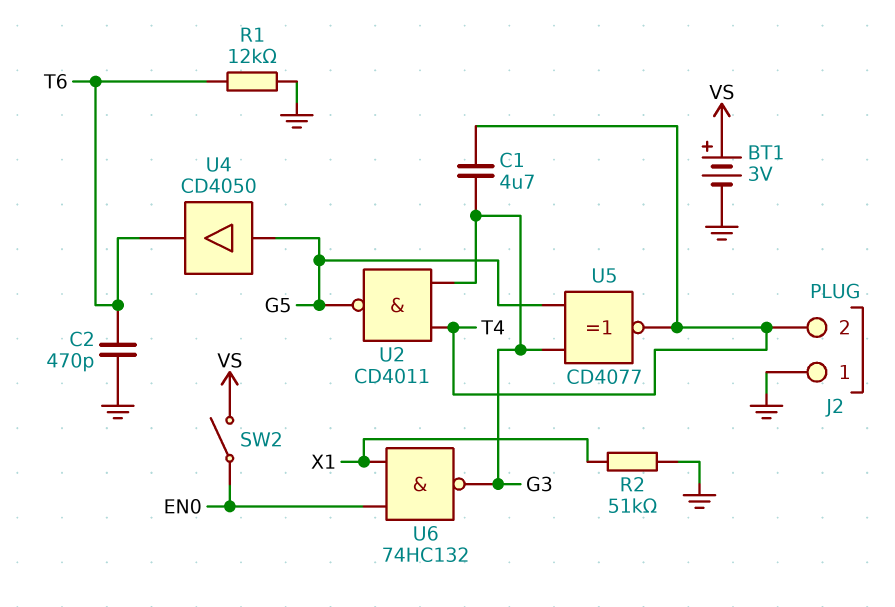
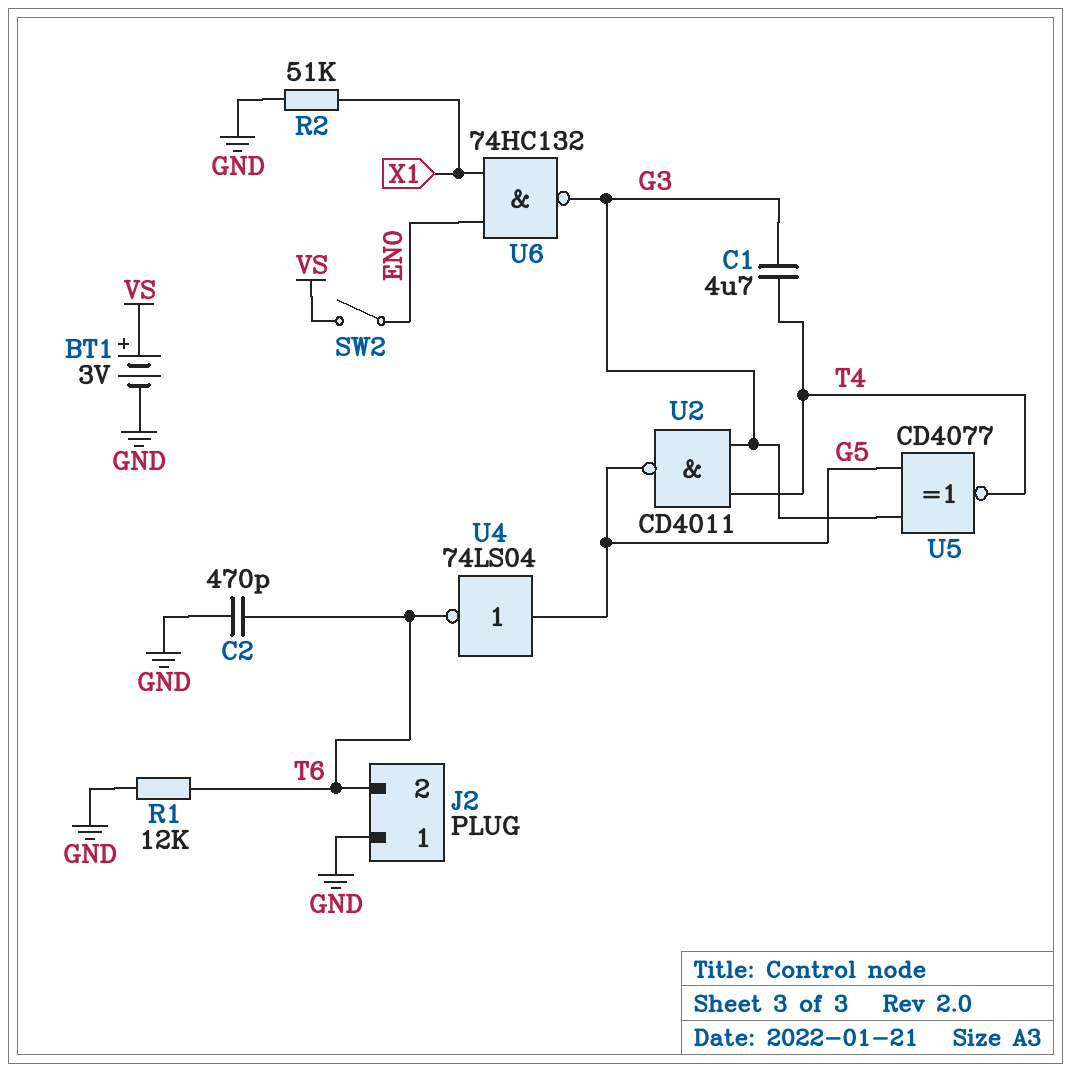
J2 pin 2: T4 -> T6
U4: buffer CD4050 (in G5, out T6) -> NOT 74LS04 (in G5, out T6)

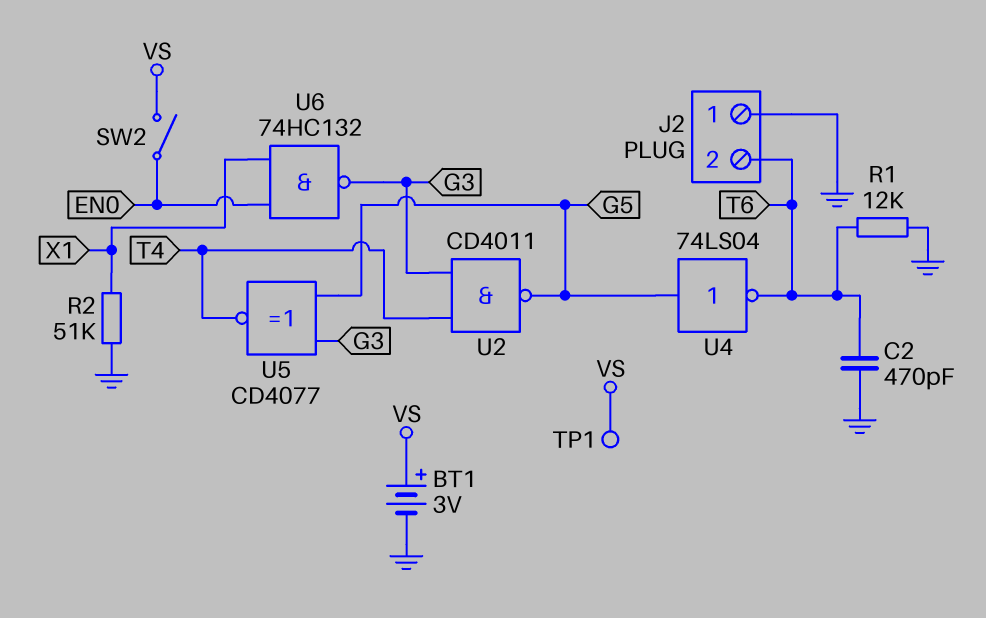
C1: 4.7uF (G3, T4) -> none
TP1: none -> test point (VS)

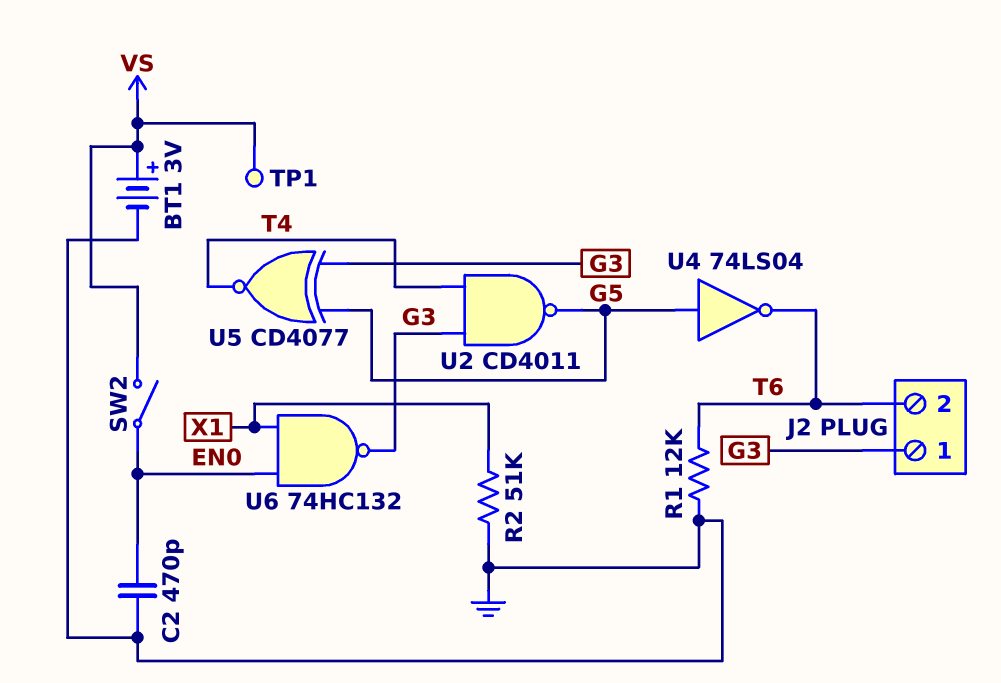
C2: 470pF (GND, T6) -> 470pF (EN0, GND)
J2 pin 1: GND -> G3

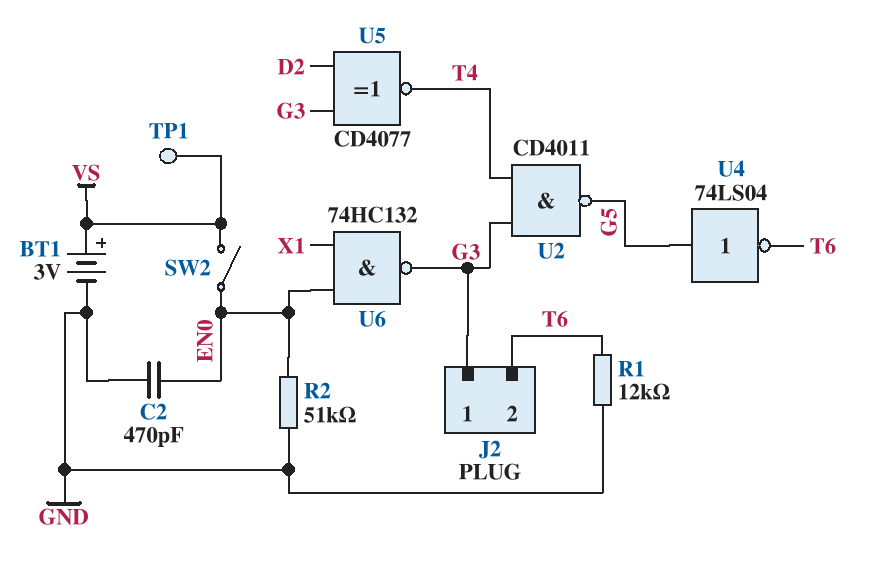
R2: 51k (GND, X1) -> 51k (EN0, GND)
U5: XNOR CD4077 (in G3, in G5, out T4) -> XNOR CD4077 (in D2, in G3, out T4)

